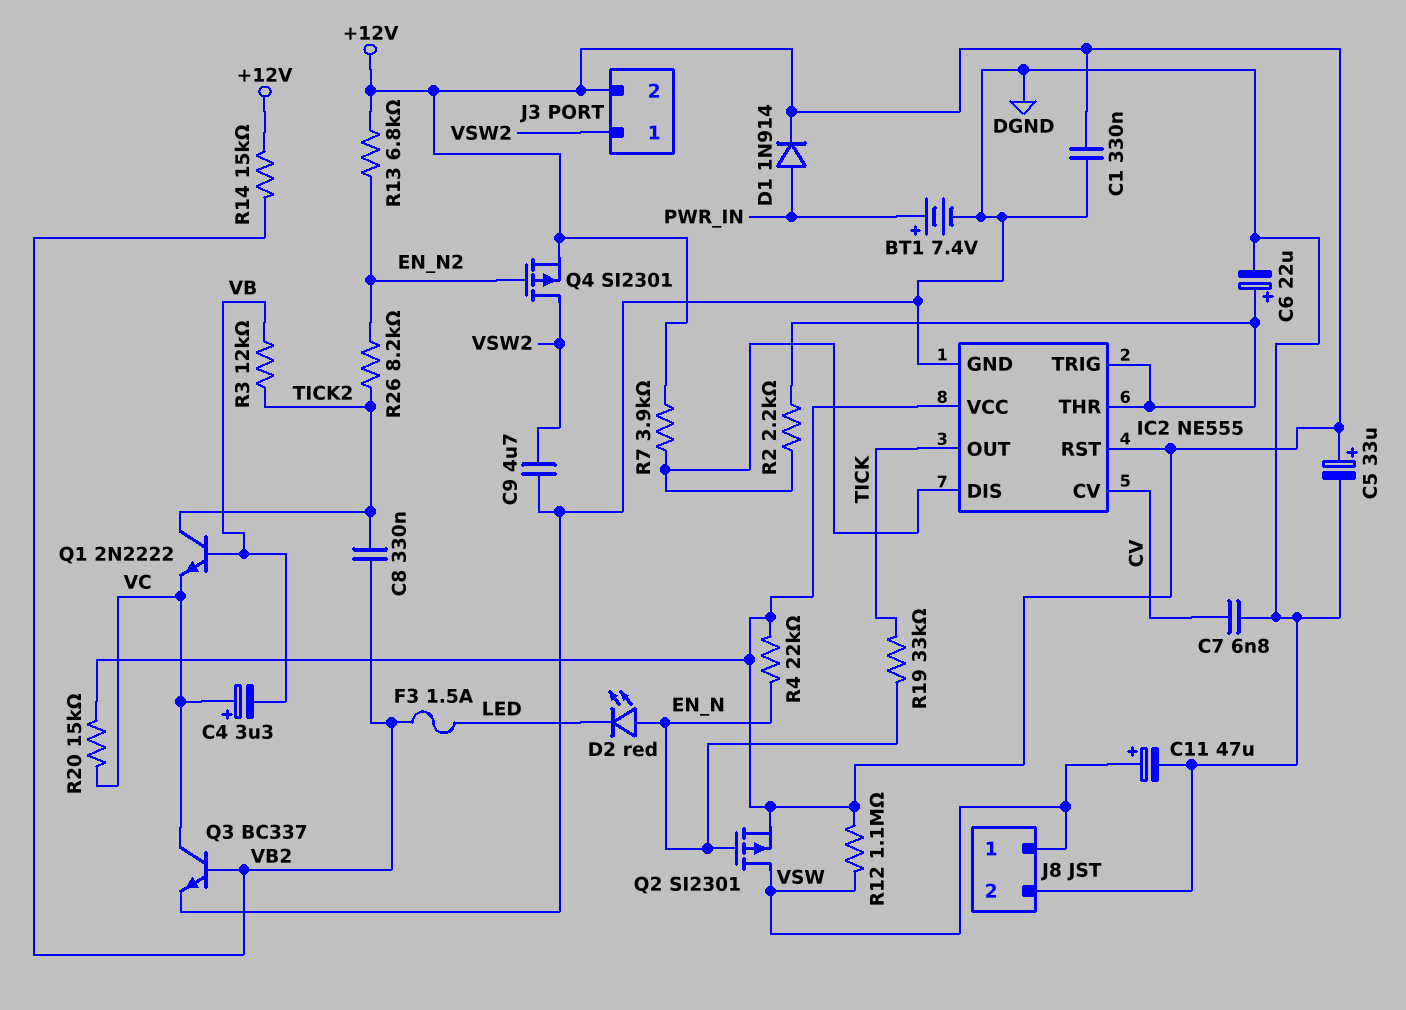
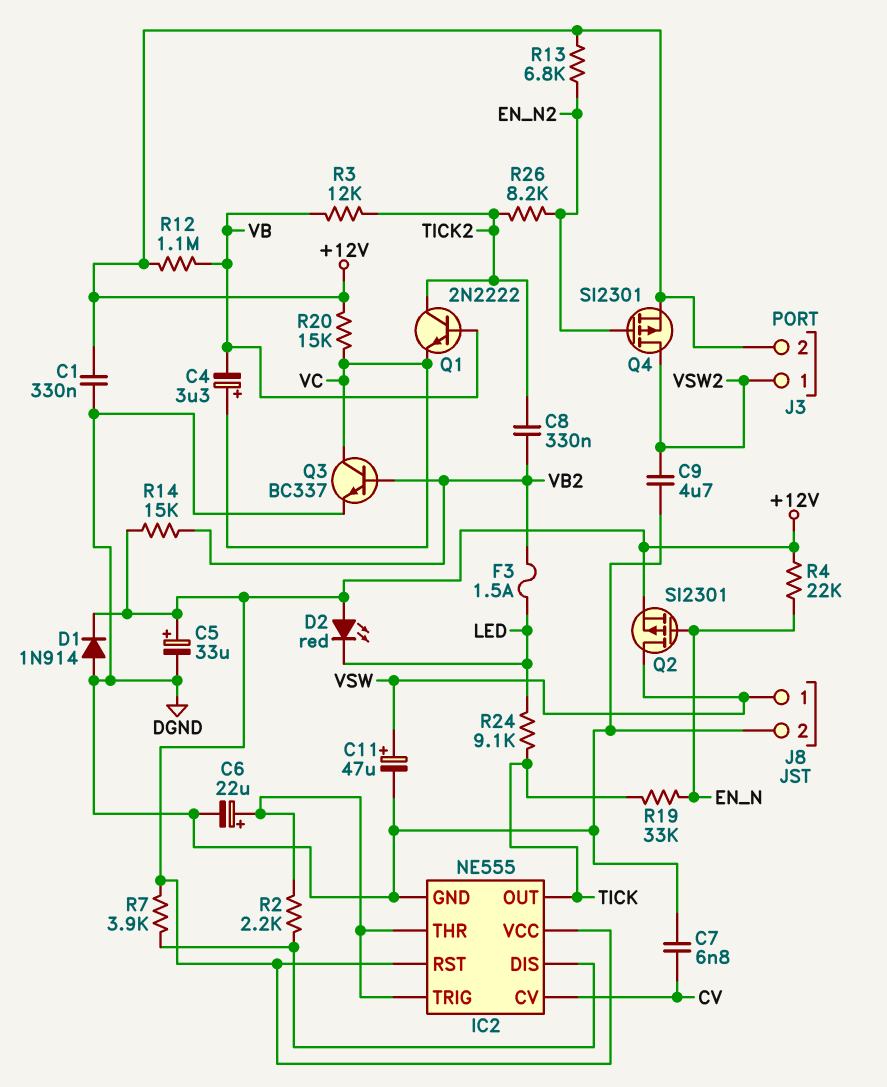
BT1: 7.4V (plus PWR_IN, minus DGND) -> none
D1: diode 1N914 (A PWR_IN, K +12V) -> diode 1N914 (A DGND, K +12V)
D2: LED red (A EN_N, K LED) -> LED red (A +12V, K LED)
R12: 1.1M (+12V, VSW) -> 1.1M (+12V, VB)
R24: none -> 9.1k (LED, TICK)

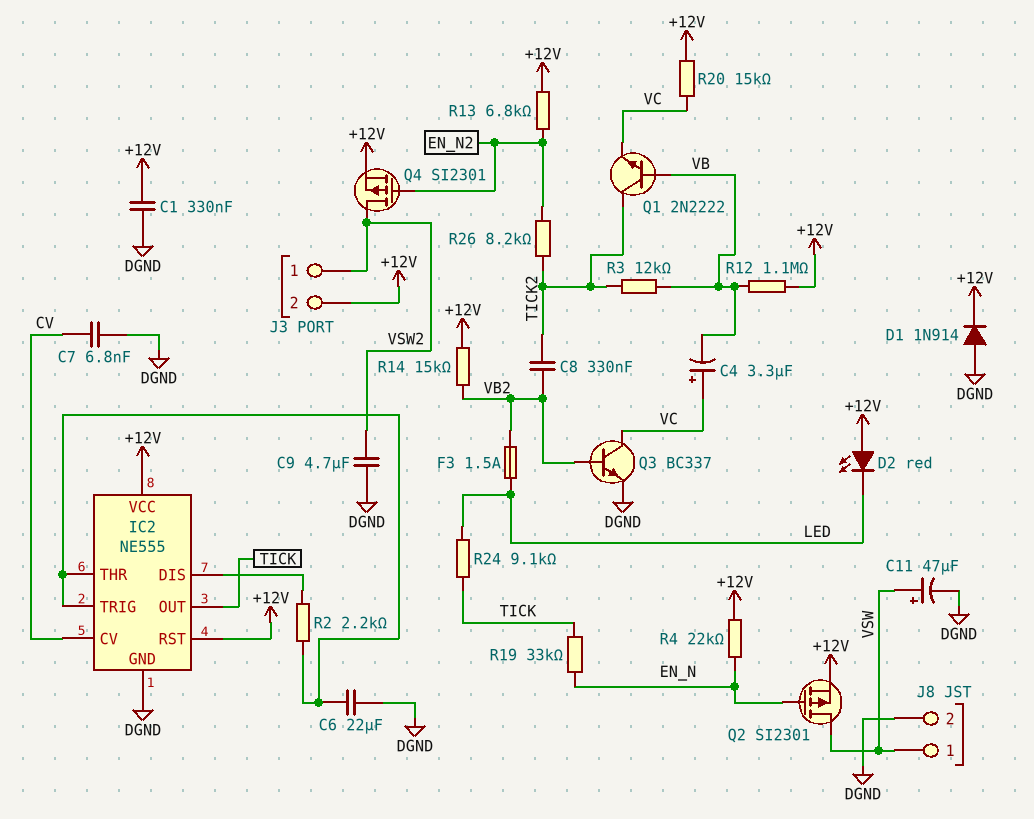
C5: 33uF (plus +12V, minus DGND) -> none
C6: 22uF (plus IC2/THR, minus DGND) -> 22uF (DGND, IC2/THR)
R7: 3.9k (+12V, IC2/DIS) -> none

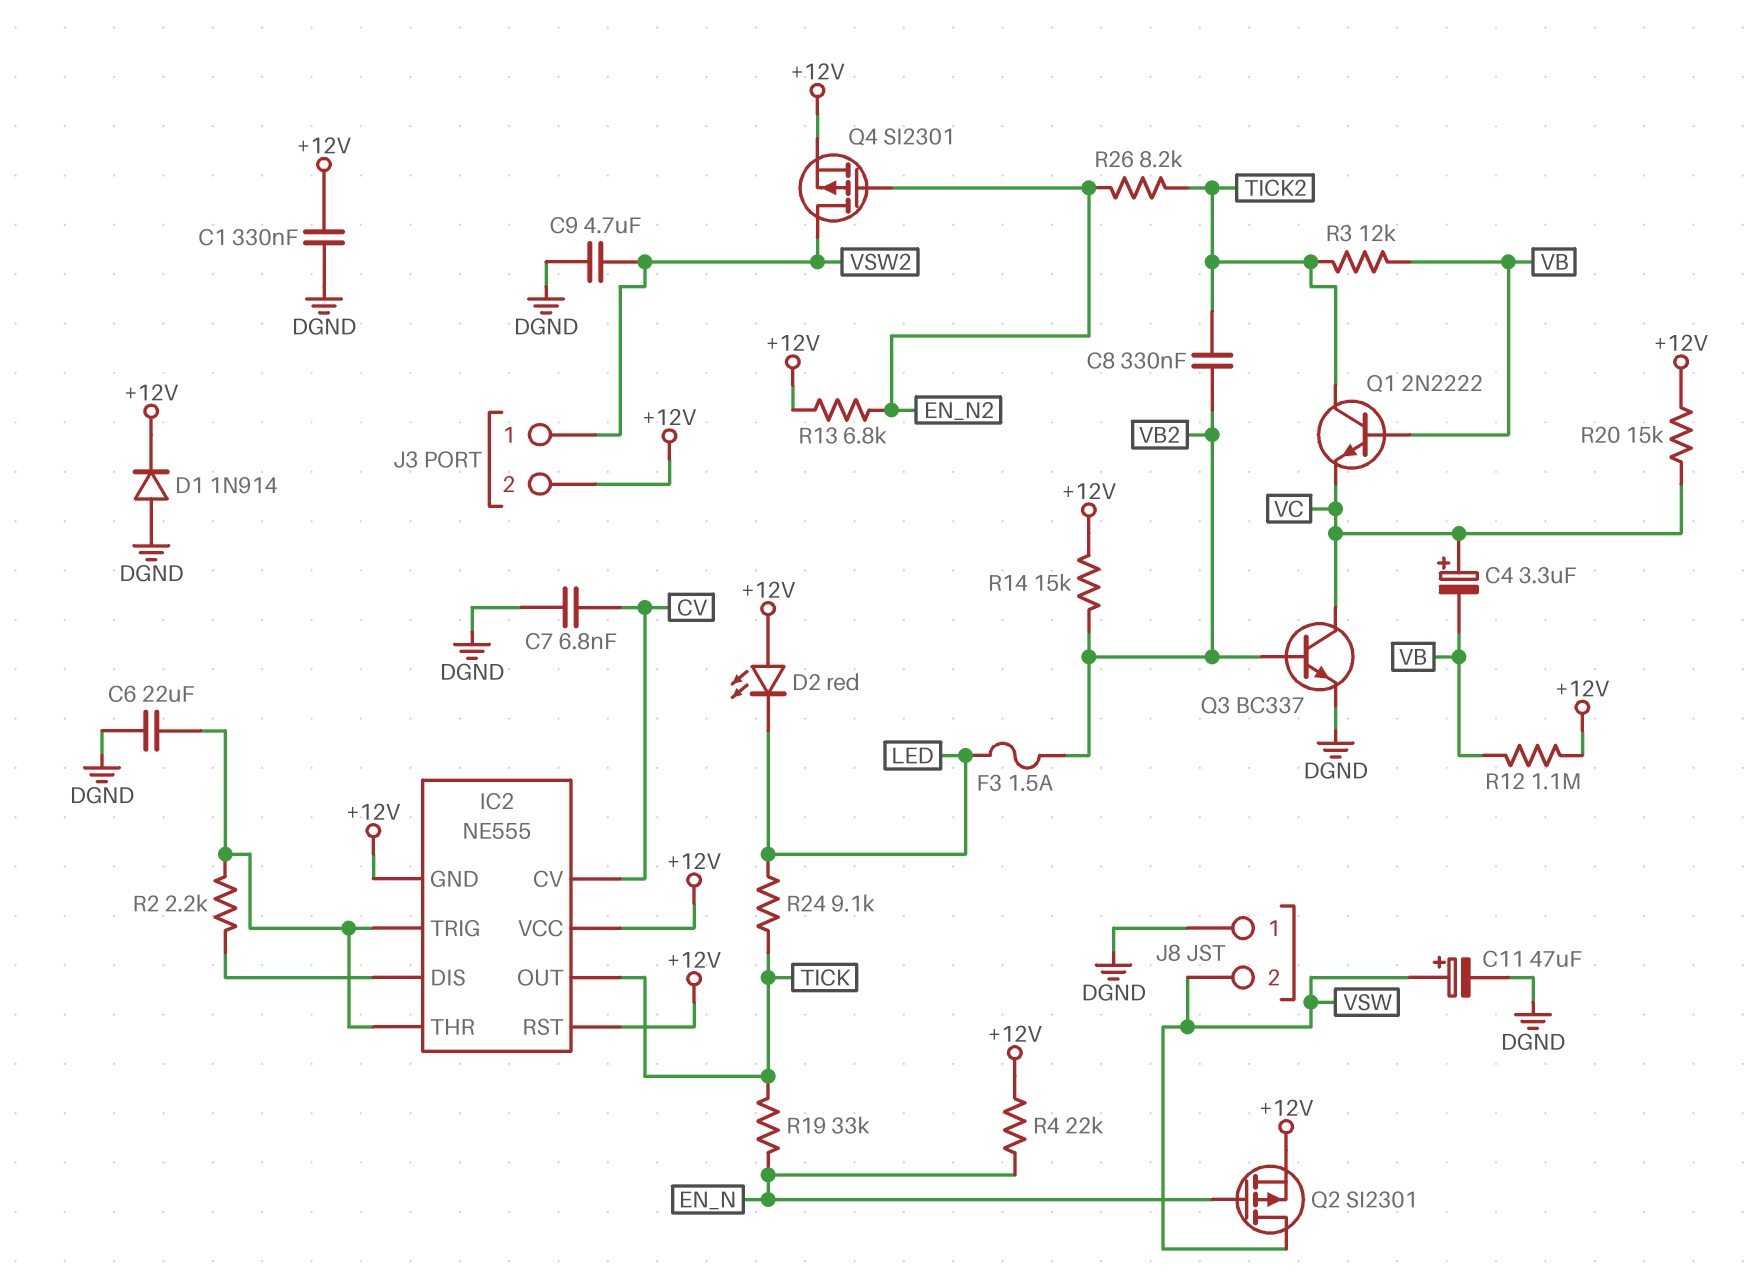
IC2 pin GND: DGND -> +12V
J8 pin 1: VSW -> DGND
J8 pin 2: DGND -> VSW

